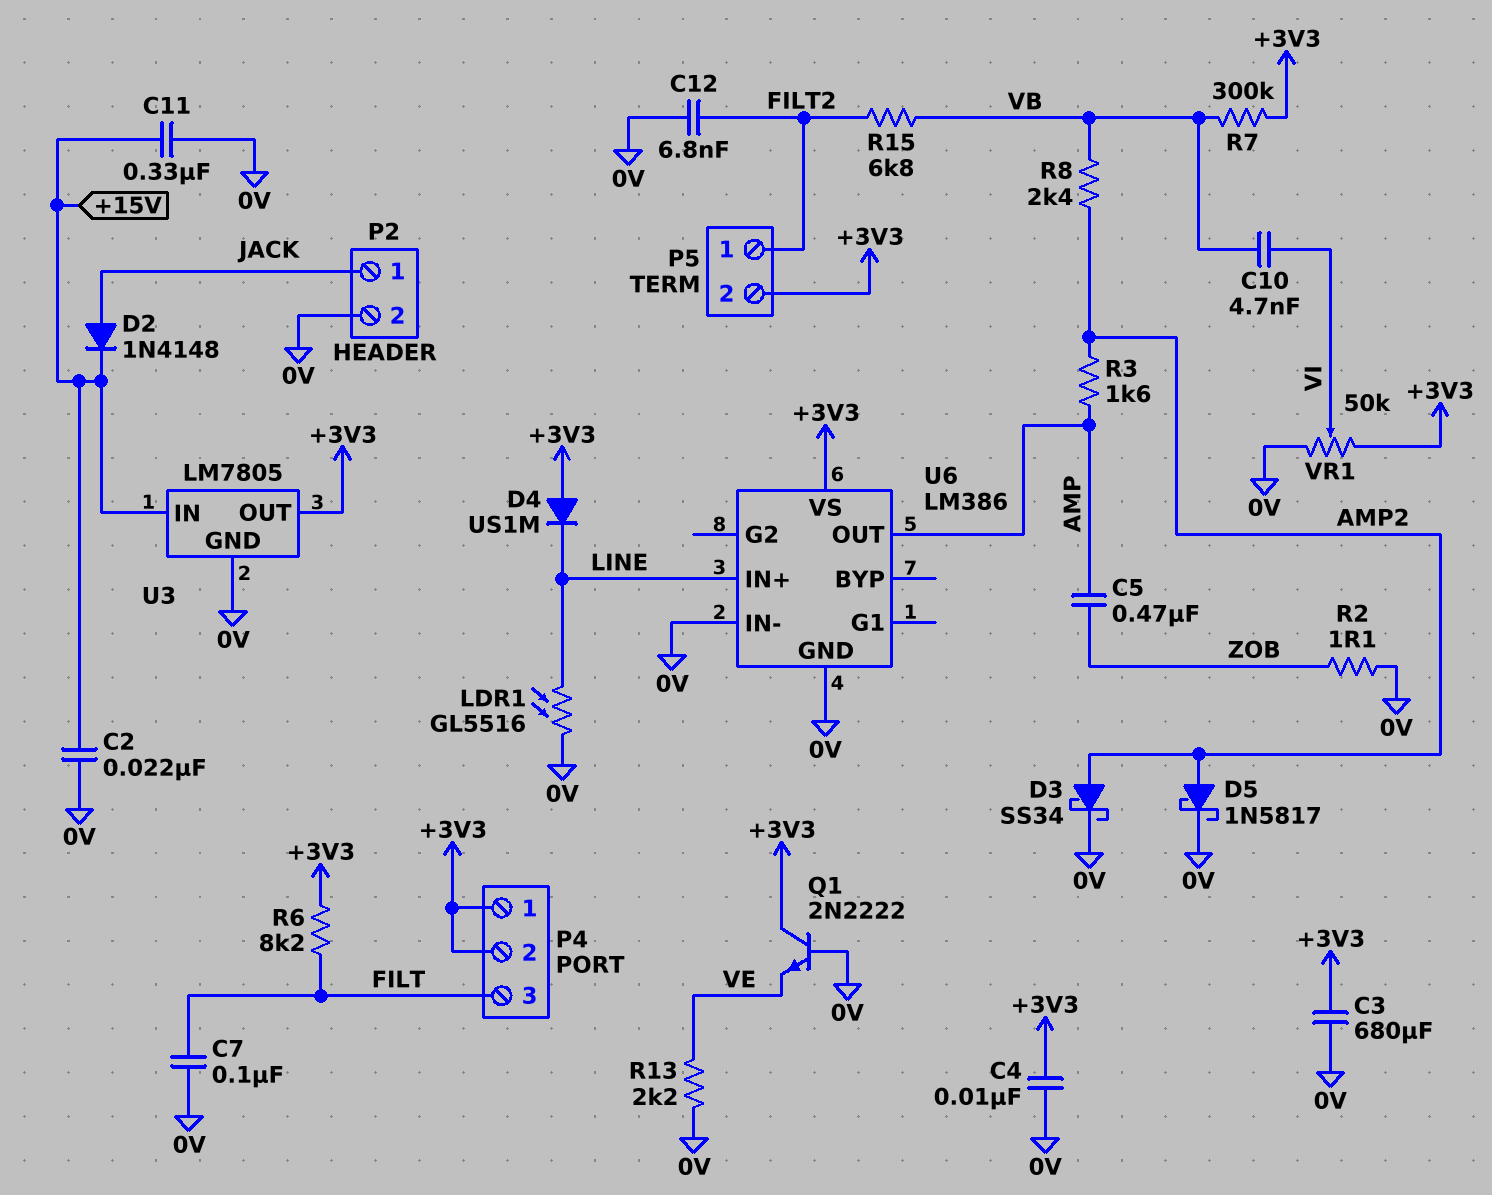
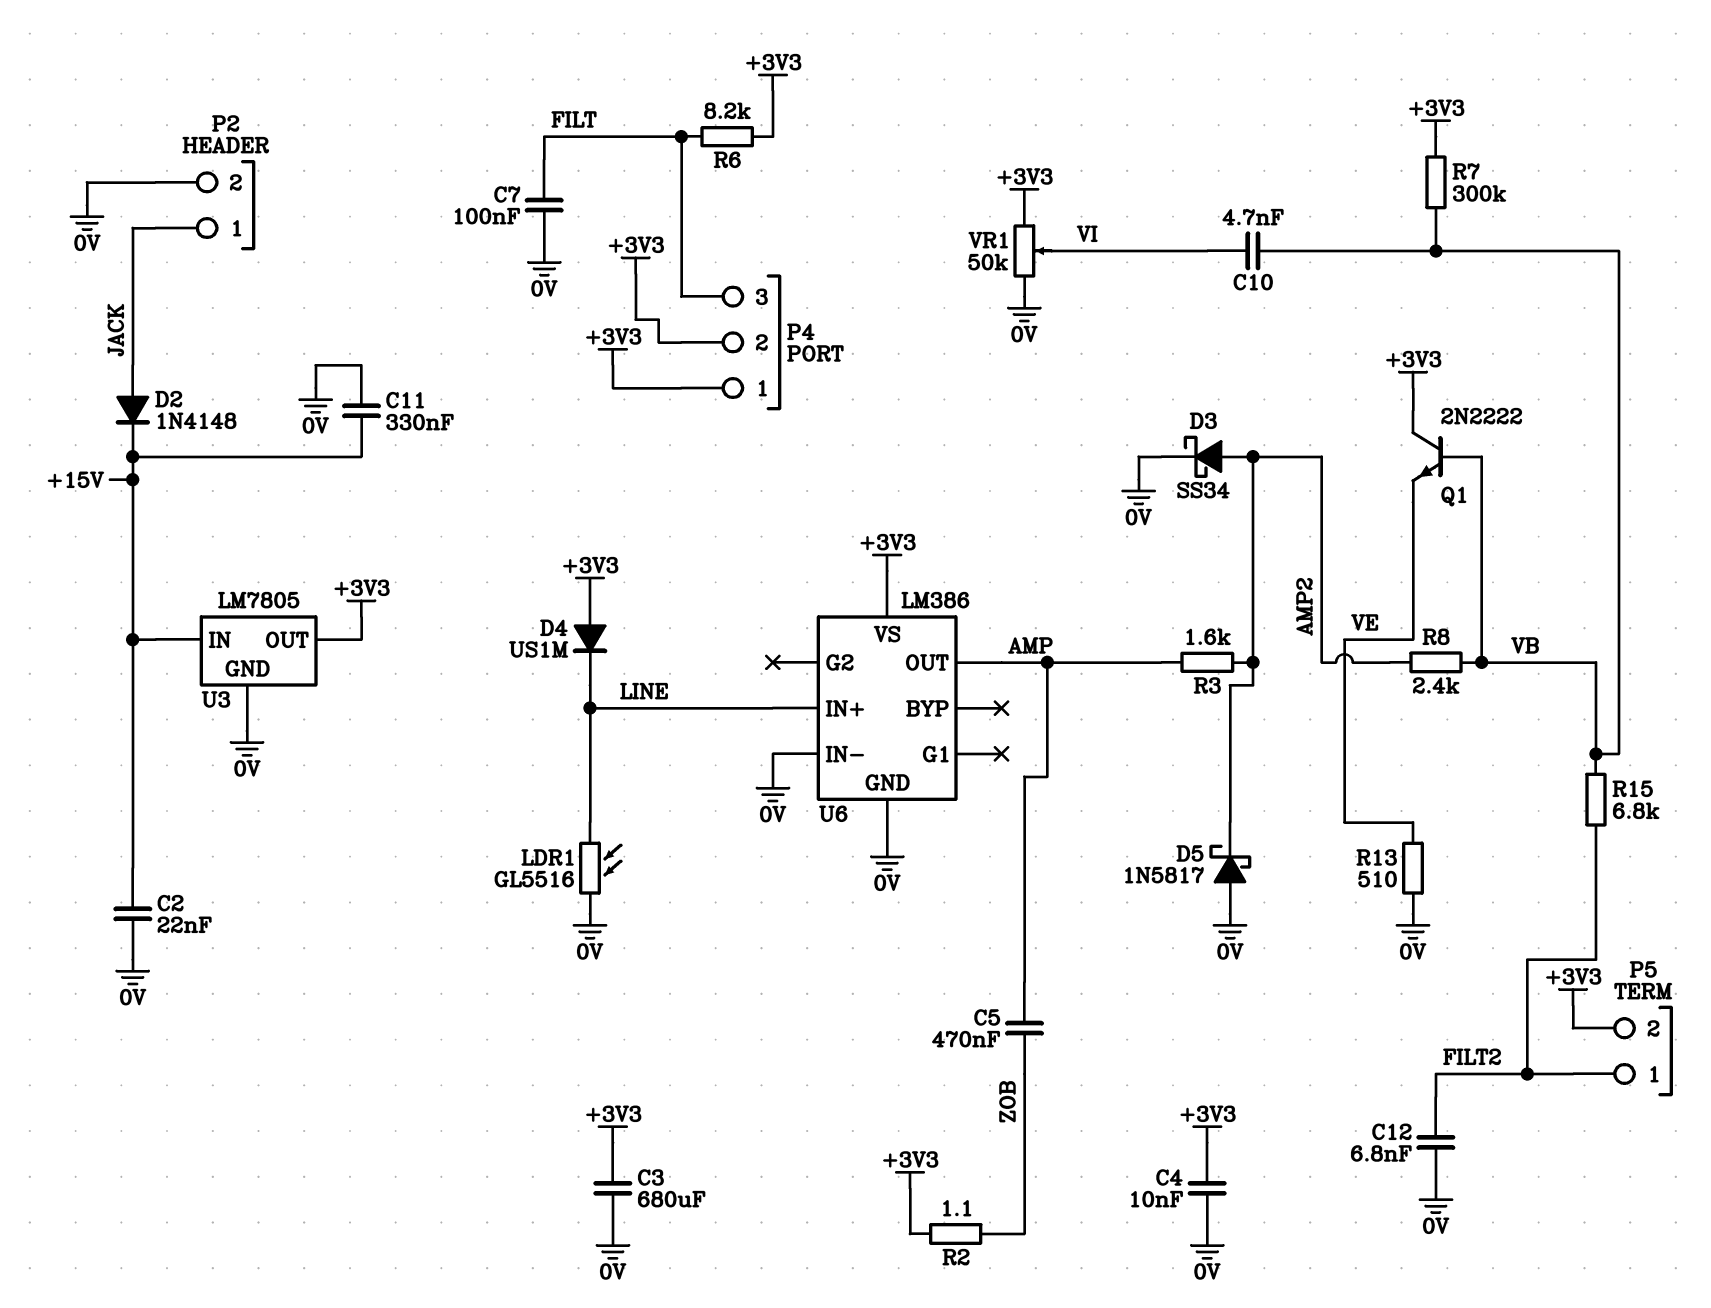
D5: schottky 1N5817 (A AMP2, K 0V) -> schottky 1N5817 (A 0V, K AMP2)
Q1: NPN 2N2222 (B 0V, C +3V3, E VE) -> NPN 2N2222 (B VB, C +3V3, E VE)
R2: 1.1 (0V, ZOB) -> 1.1 (+3V3, ZOB)
R13: 2.2k (0V, VE) -> 510 (0V, VE)

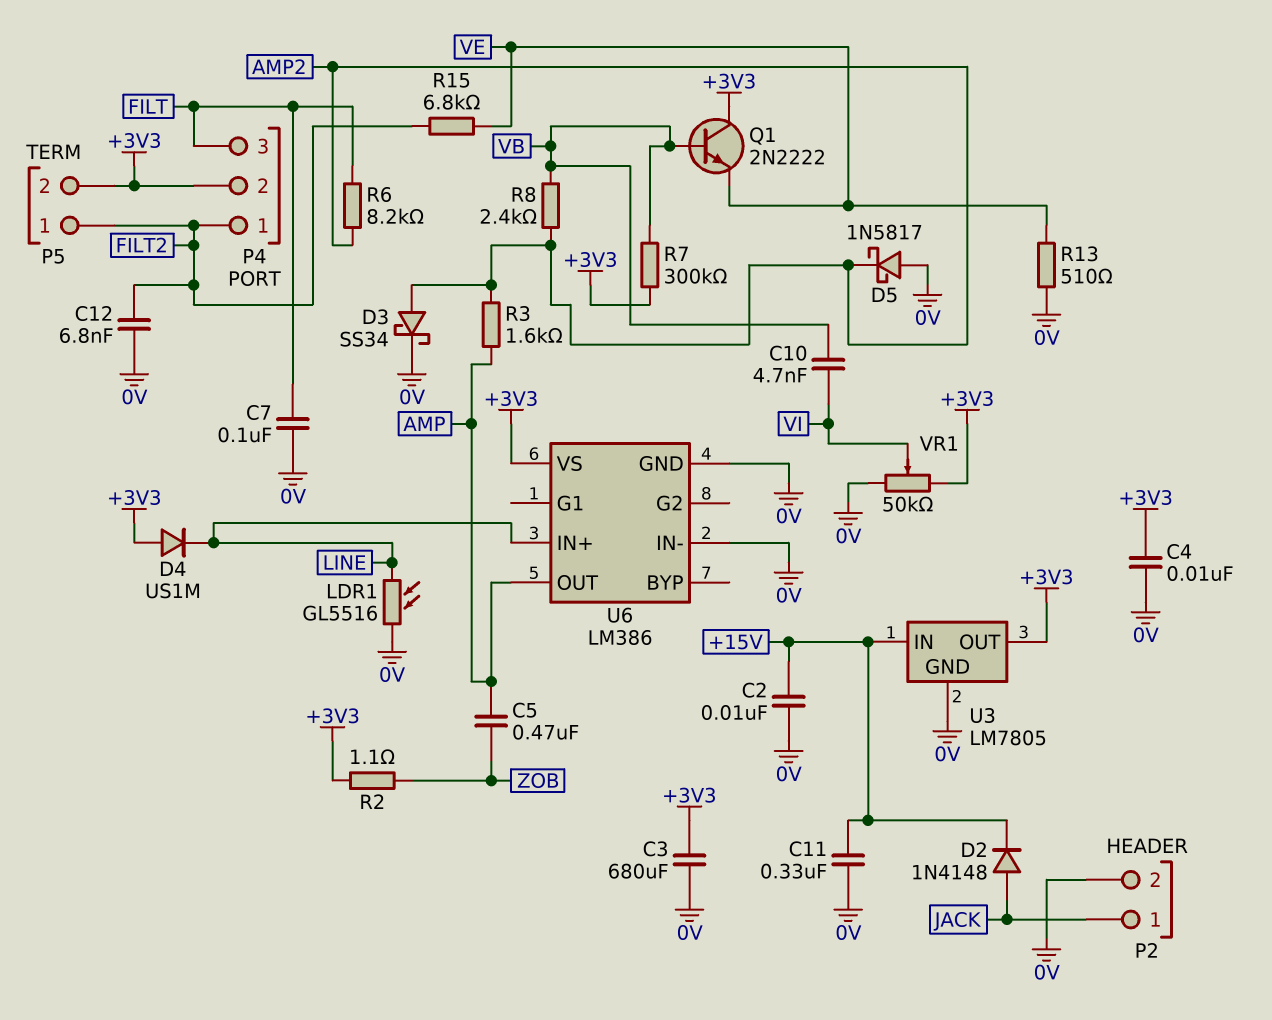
C2: 22nF (+15V, 0V) -> 10nF (+15V, 0V)
P4 pin 1: +3V3 -> FILT2
R6: 8.2k (+3V3, FILT) -> 8.2k (AMP2, FILT)
R15: 6.8k (FILT2, VB) -> 6.8k (FILT2, VE)

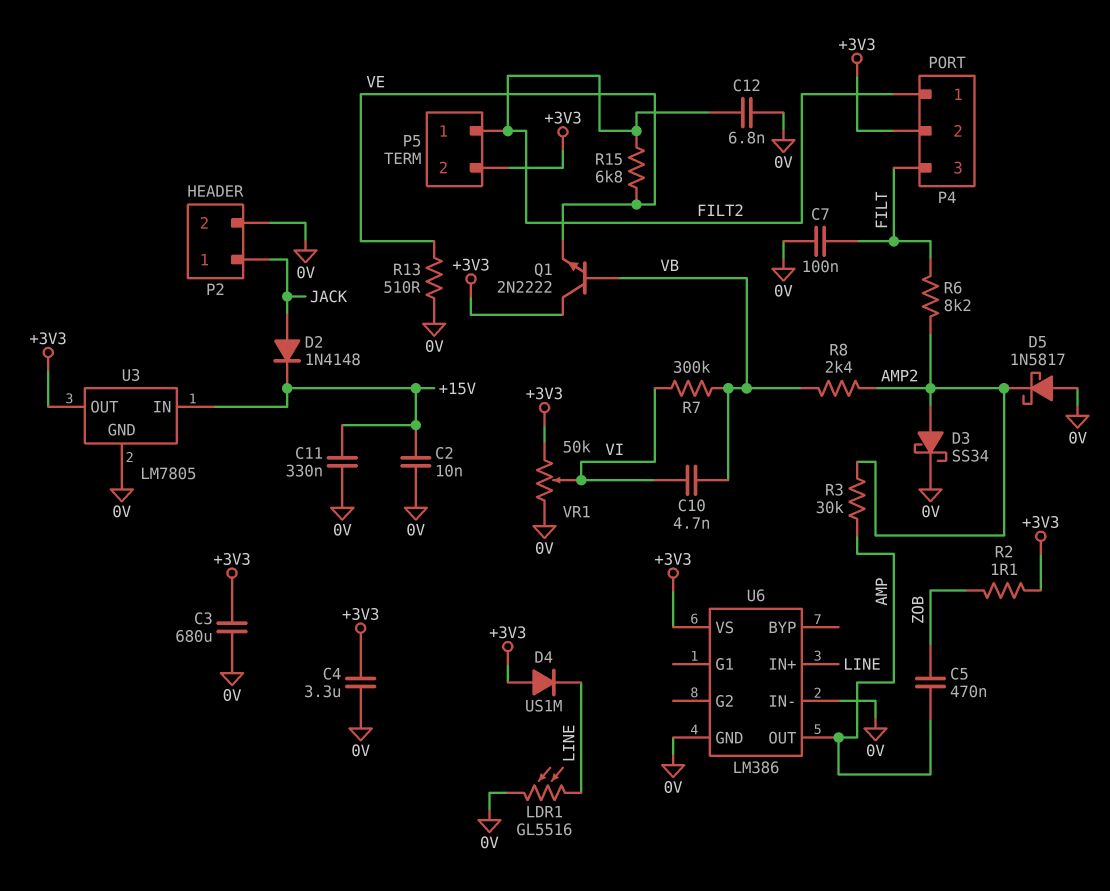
C4: 10nF (+3V3, 0V) -> 3.3uF (+3V3, 0V)
R3: 1.6k (AMP, AMP2) -> 30k (AMP, AMP2)
R7: 300k (+3V3, VB) -> 300k (VB, VI)

